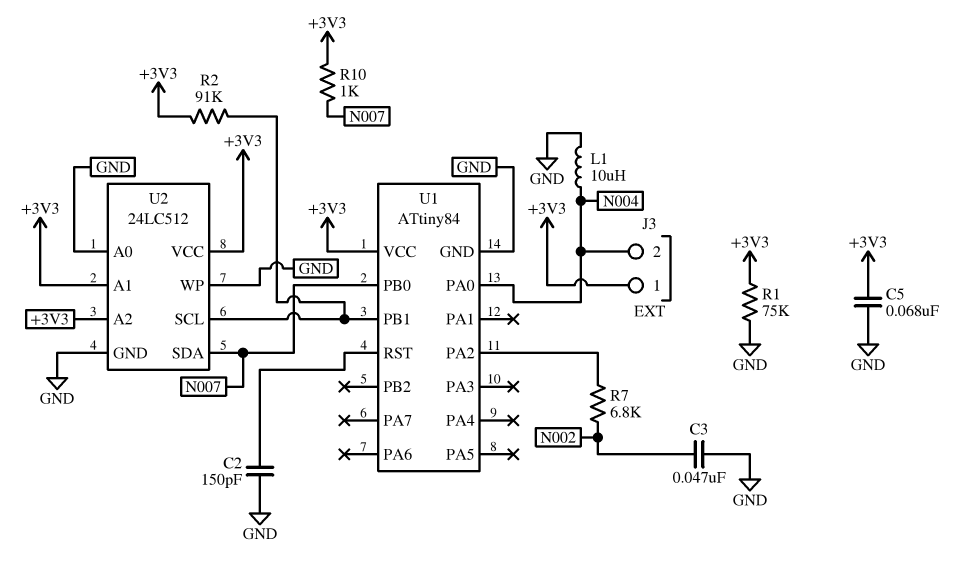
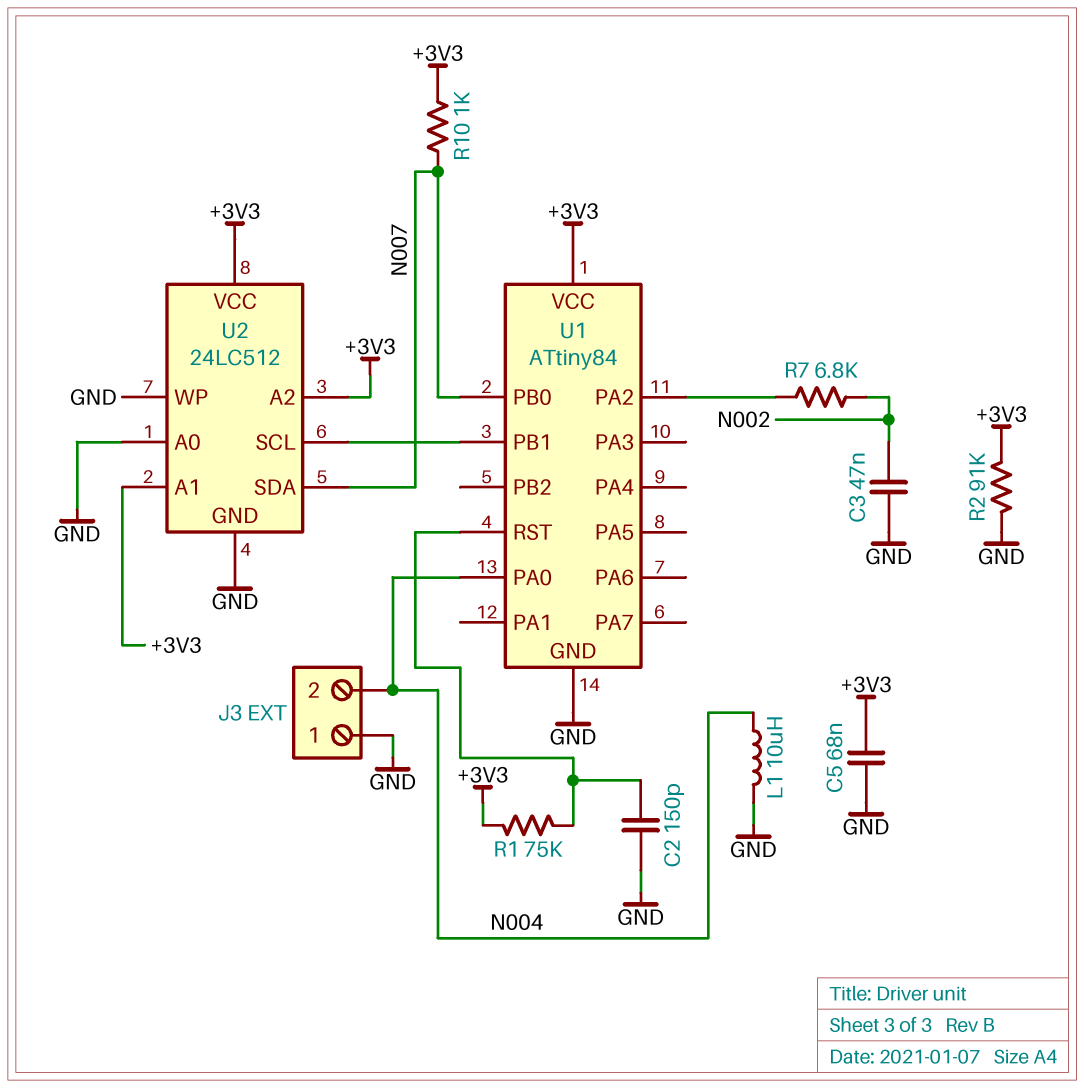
J3 pin 1: +3V3 -> GND
R1: 75k (+3V3, GND) -> 75k (+3V3, U1/RST)
R2: 91k (+3V3, U1/PB1) -> 91k (+3V3, GND)

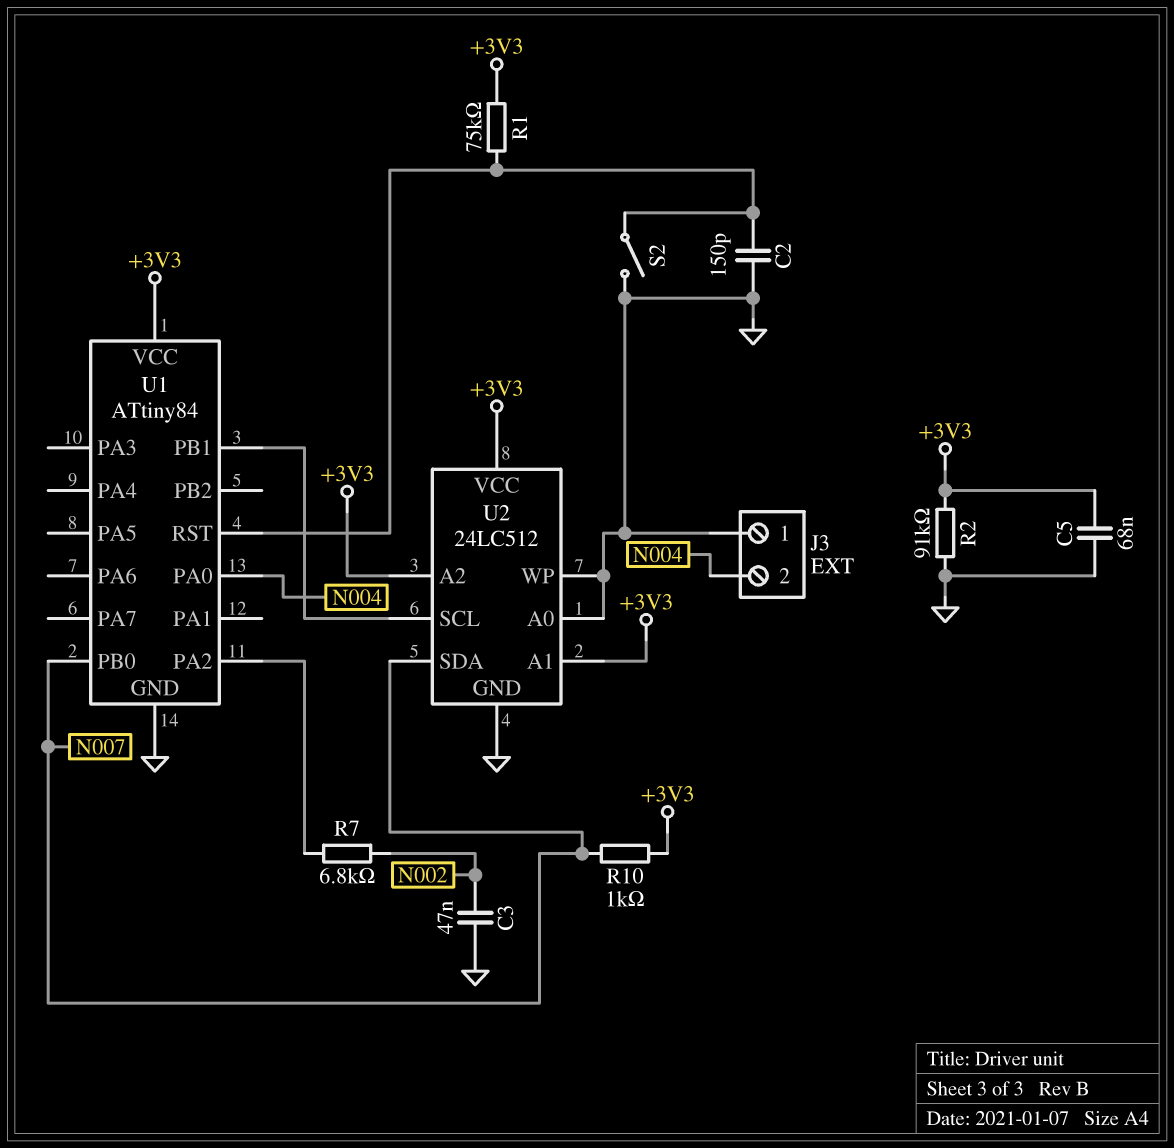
L1: 10uH (GND, N004) -> none
S2: none -> switch (GND, U1/RST)

